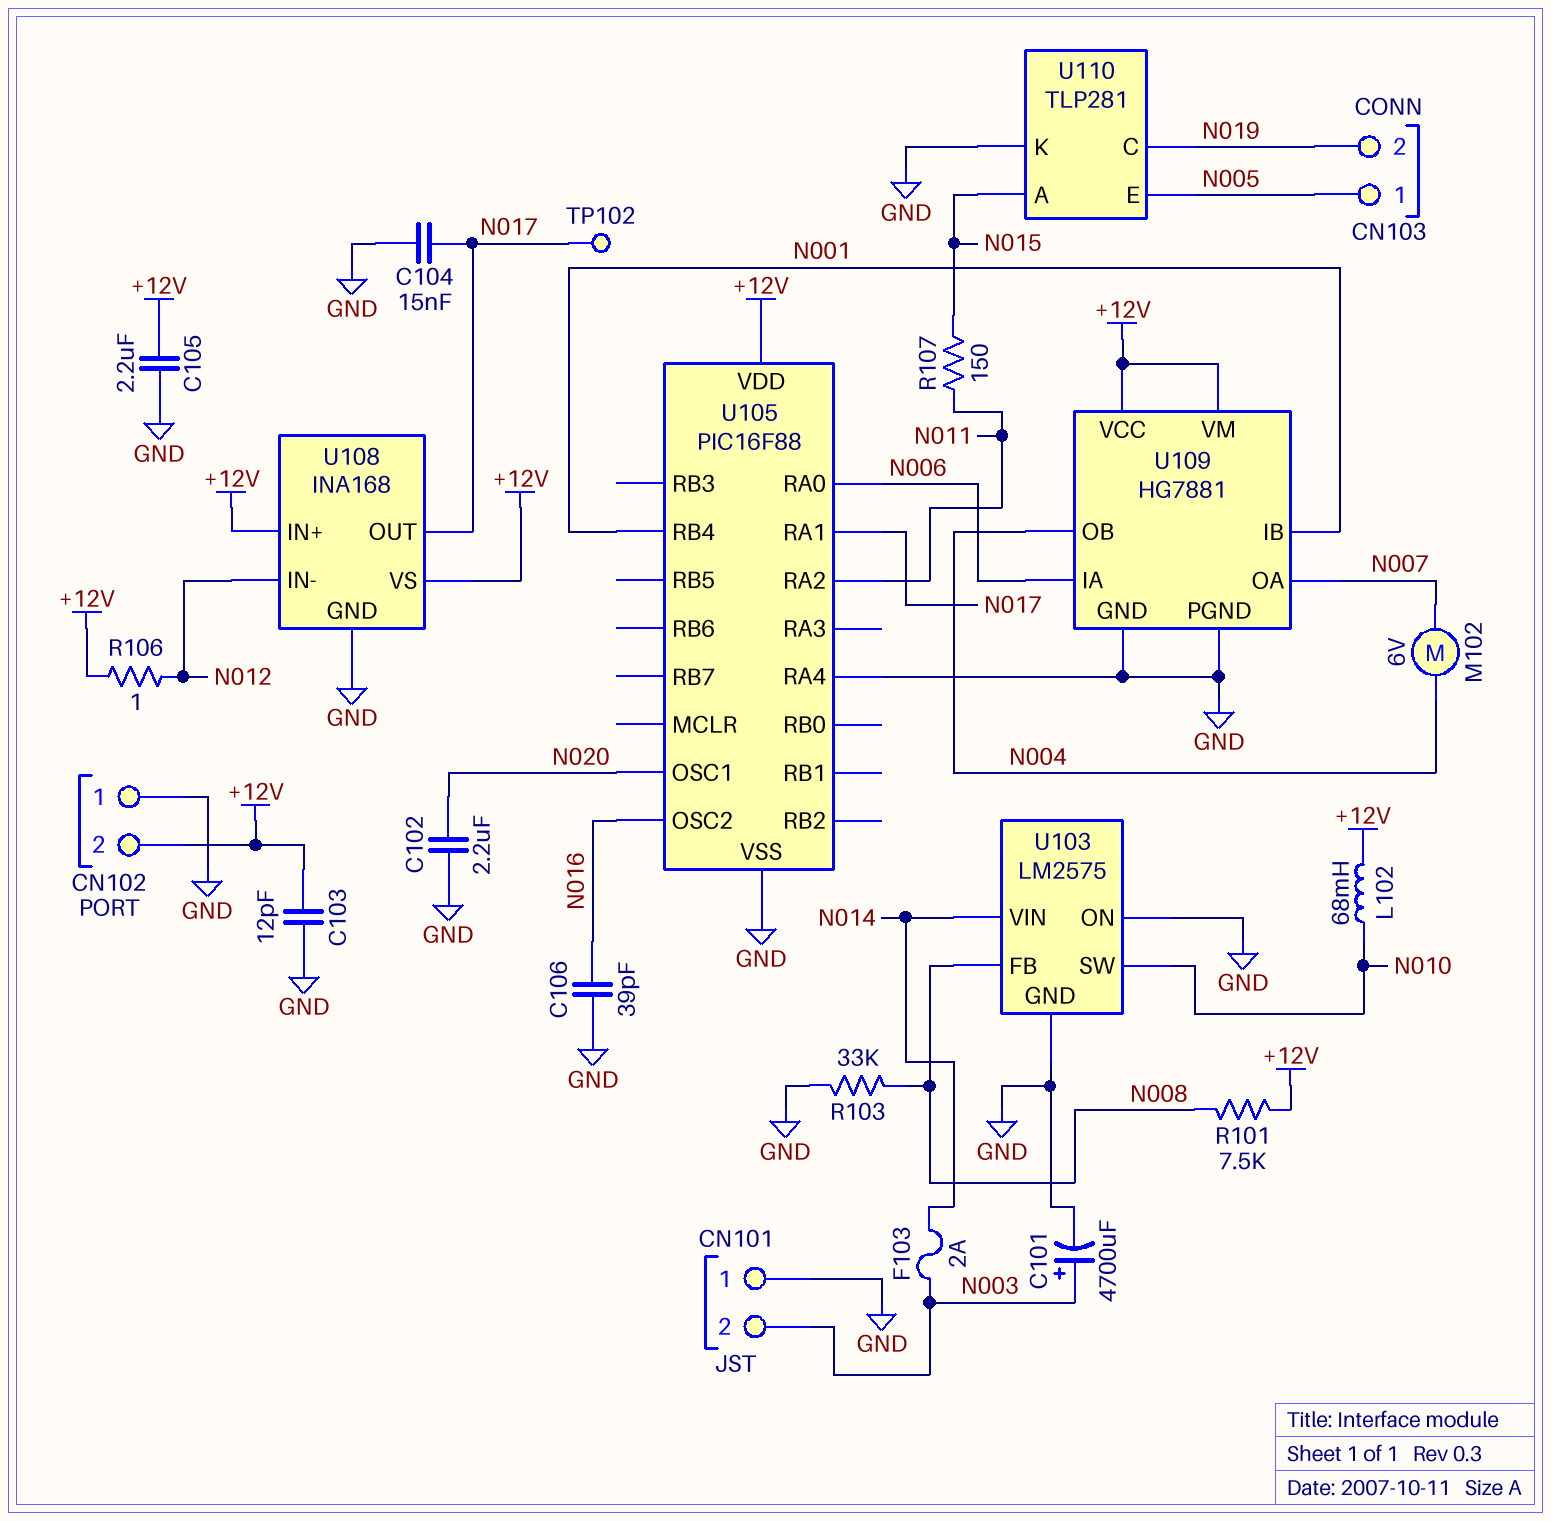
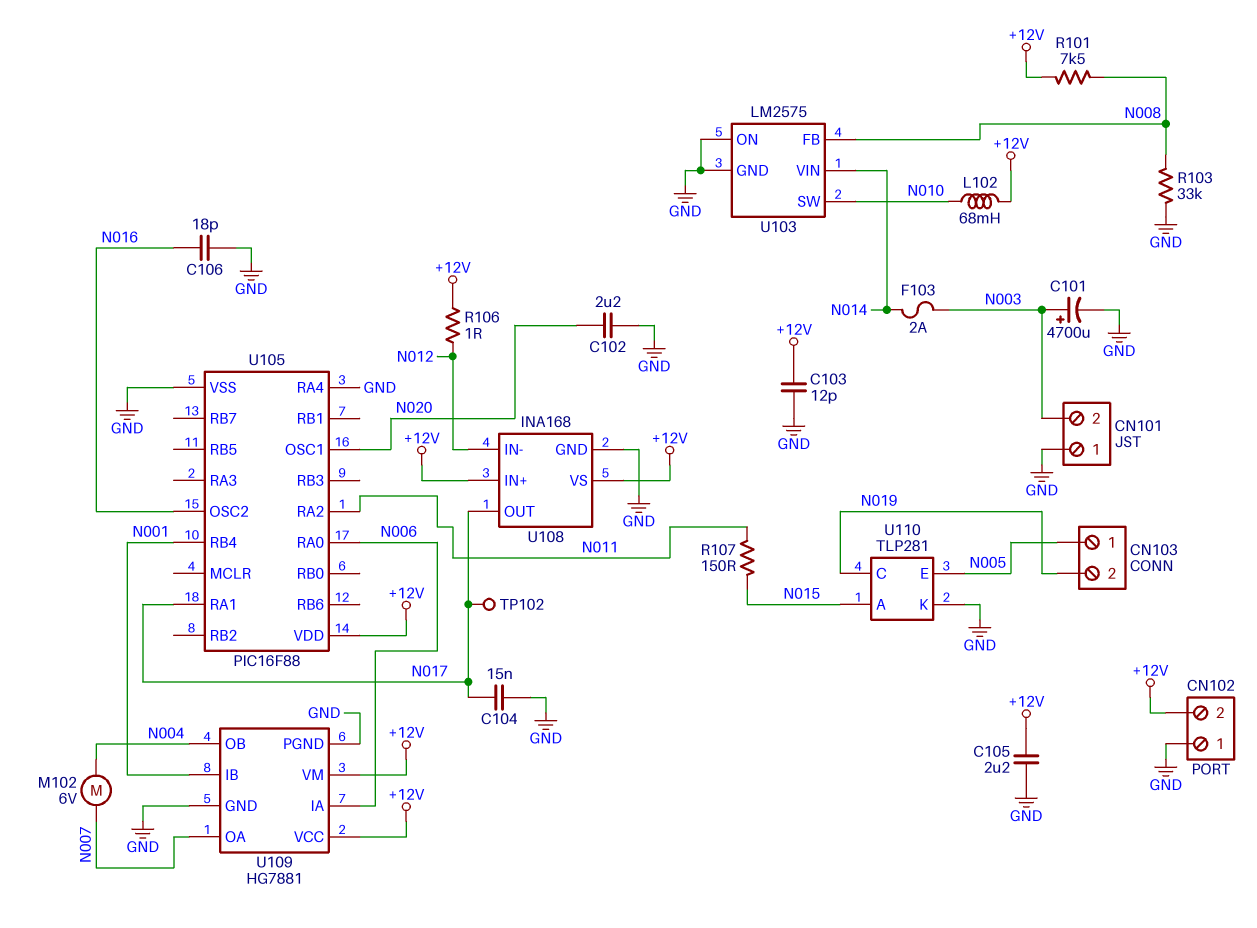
C106: 39pF (GND, N016) -> 18pF (GND, N016)

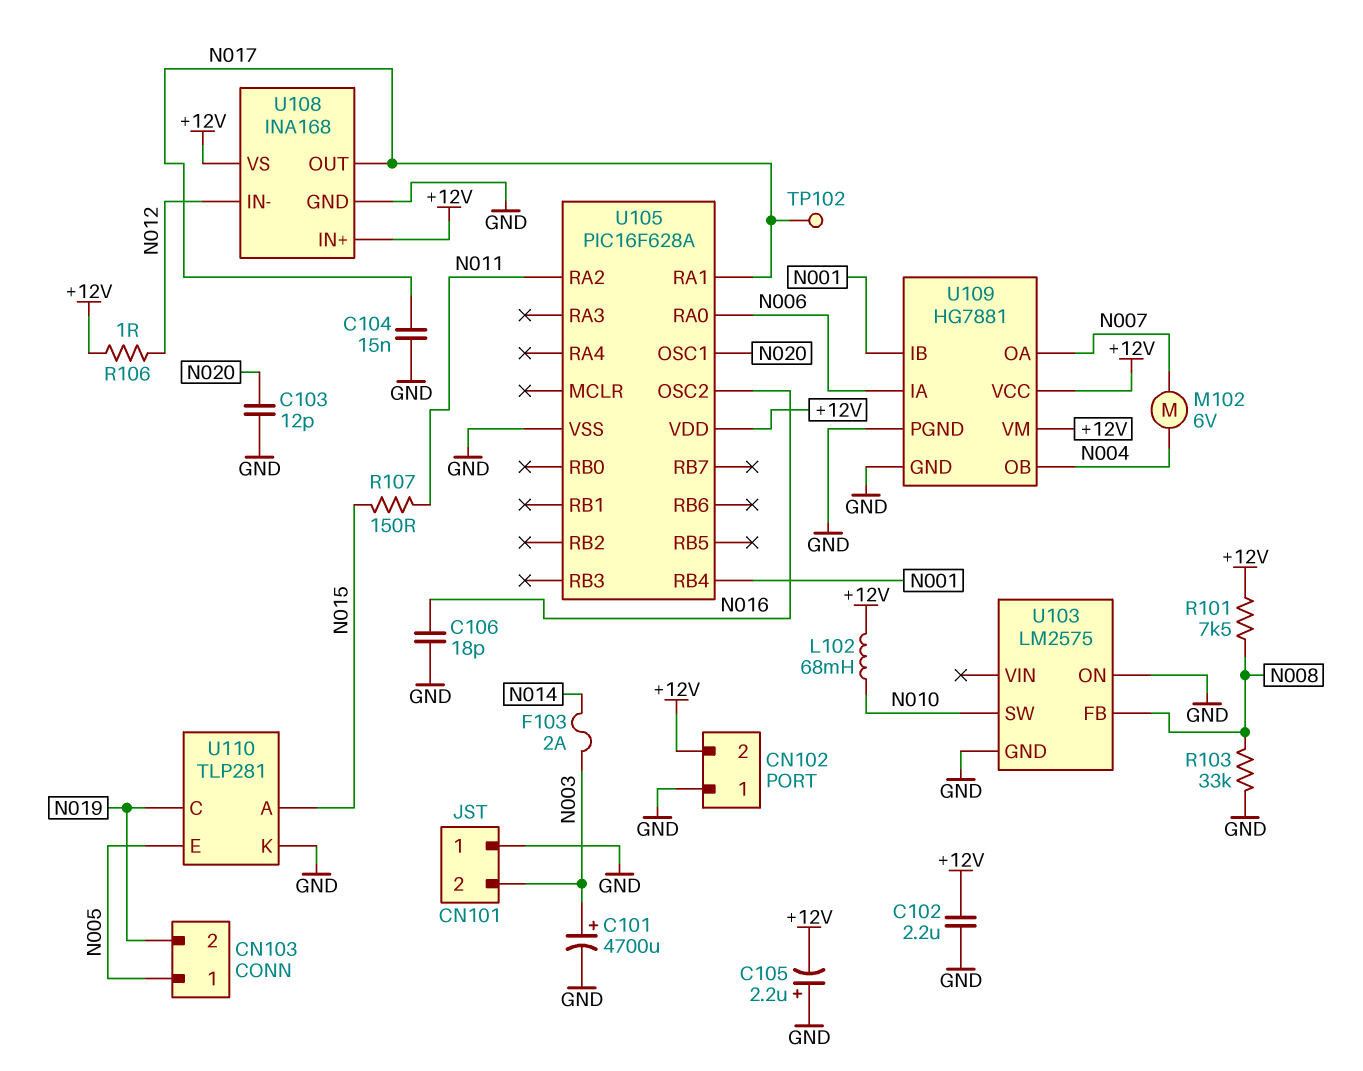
C102: 2.2uF (GND, N020) -> 2.2uF (+12V, GND)
C103: 12pF (+12V, GND) -> 12pF (GND, N020)
C105: 2.2uF (+12V, GND) -> 2.2uF (plus GND, minus +12V)
U103 pin VIN: N014 -> none
U105: PIC16F88 -> PIC16F628A
U105 pin RA4: GND -> none

